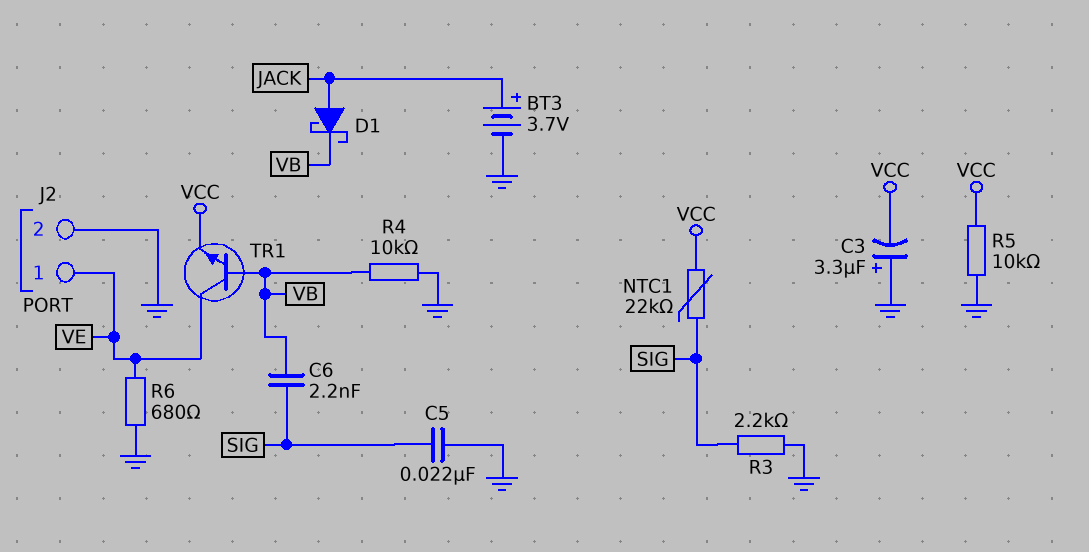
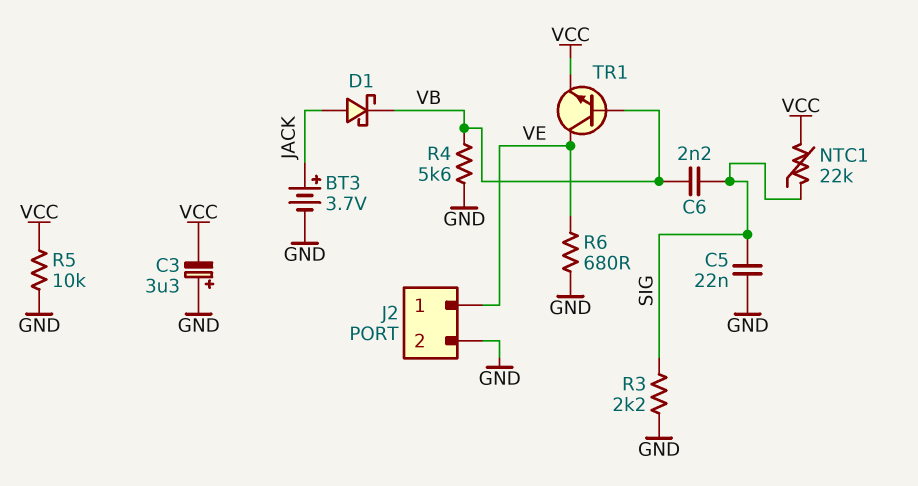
R4: 10k (GND, VB) -> 5.6k (GND, VB)

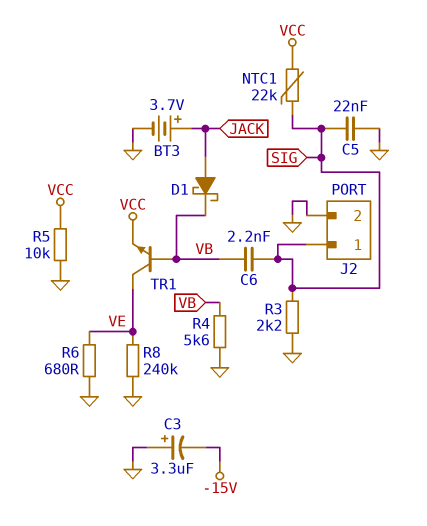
C3: 3.3uF (plus GND, minus VCC) -> 3.3uF (plus GND, minus -15V)
J2 pin 1: VE -> SIG
R8: none -> 240k (GND, VE)

